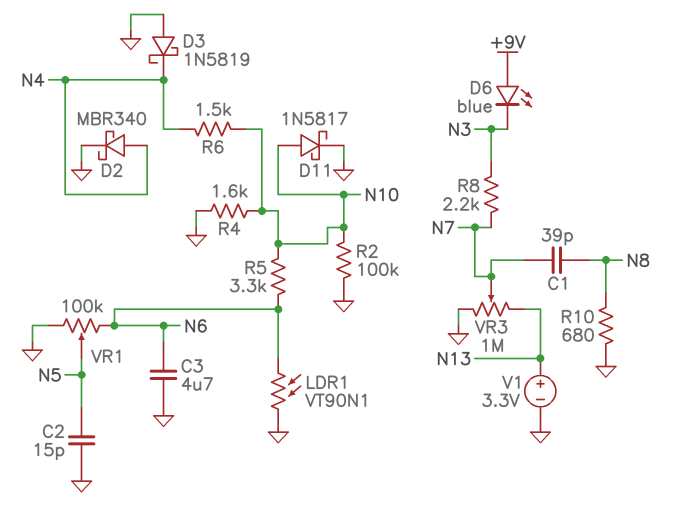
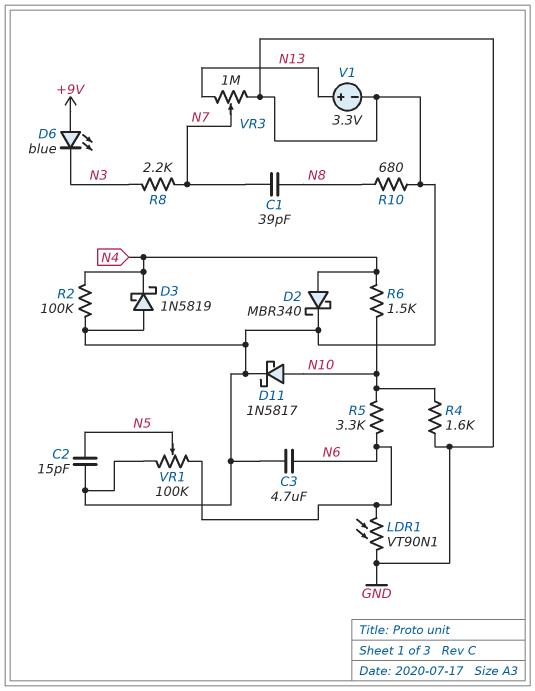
R2: 100k (GND, N10) -> 100k (GND, N4)

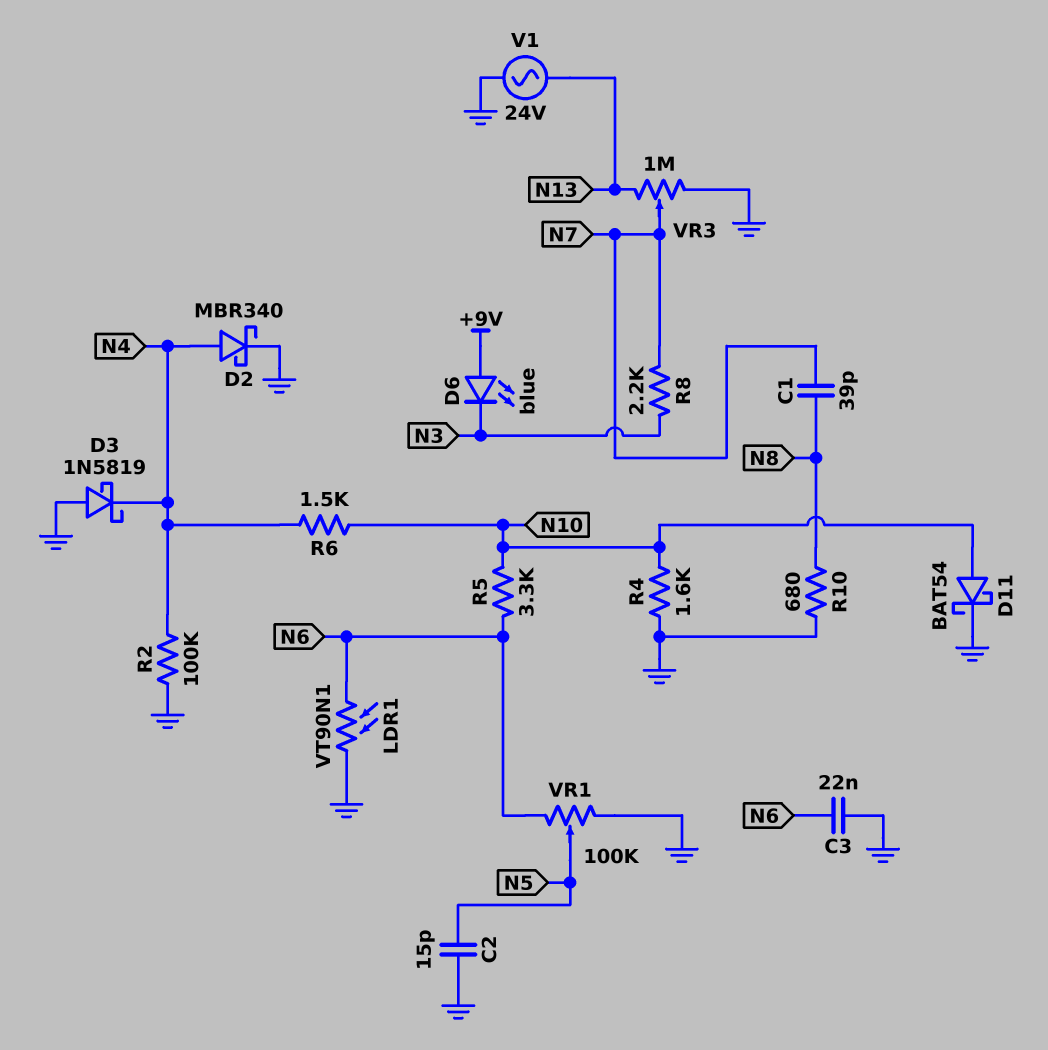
C3: 4.7uF (GND, N6) -> 22nF (GND, N6)
D11: schottky 1N5817 (A N10, K GND) -> schottky BAT54 (A N10, K GND)
V1: 3.3V (plus N13, minus GND) -> AC 24V (GND, N13)

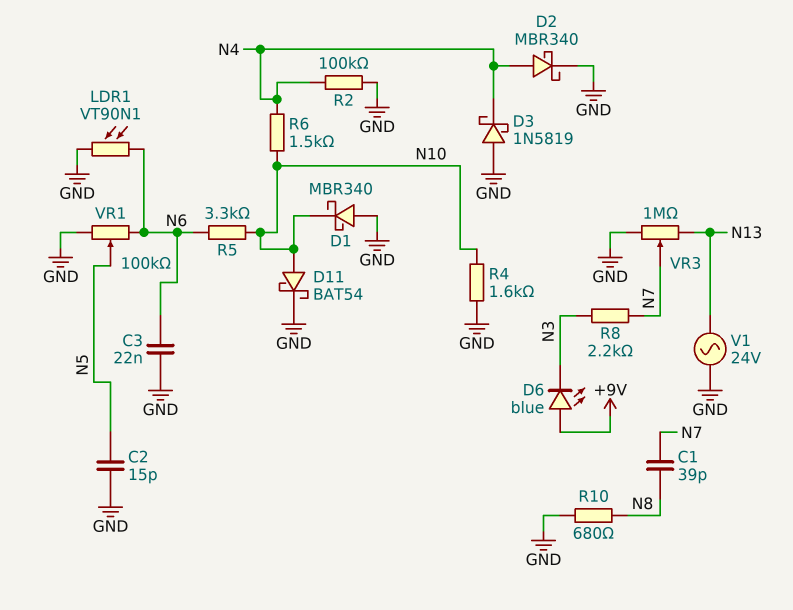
D1: none -> schottky MBR340 (A GND, K N10)

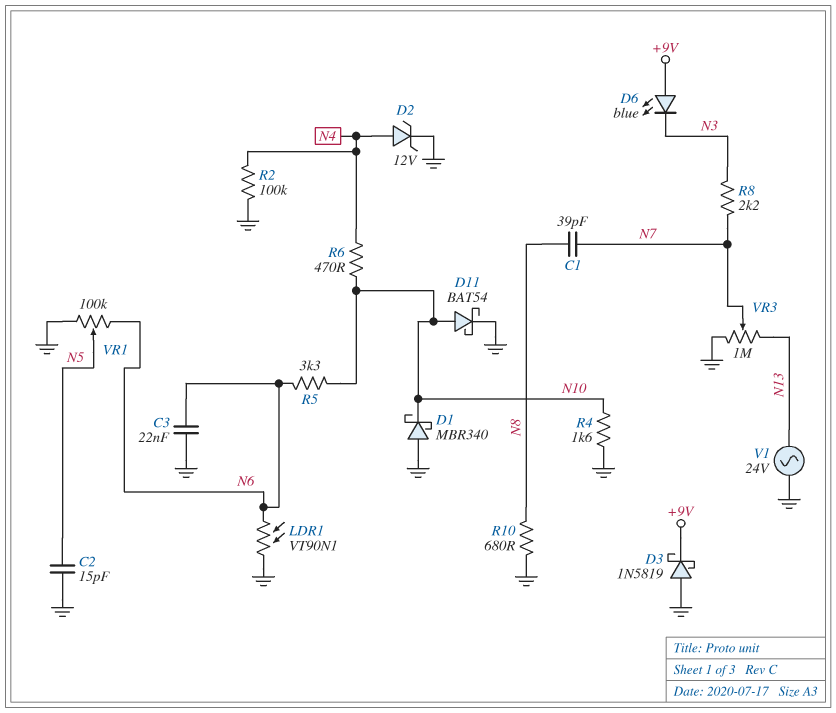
D2: schottky MBR340 (A N4, K GND) -> zener 12V (A N4, K GND)
D3: schottky 1N5819 (A GND, K N4) -> schottky 1N5819 (A GND, K +9V)
R6: 1.5k (N4, N10) -> 470 (N4, N10)

